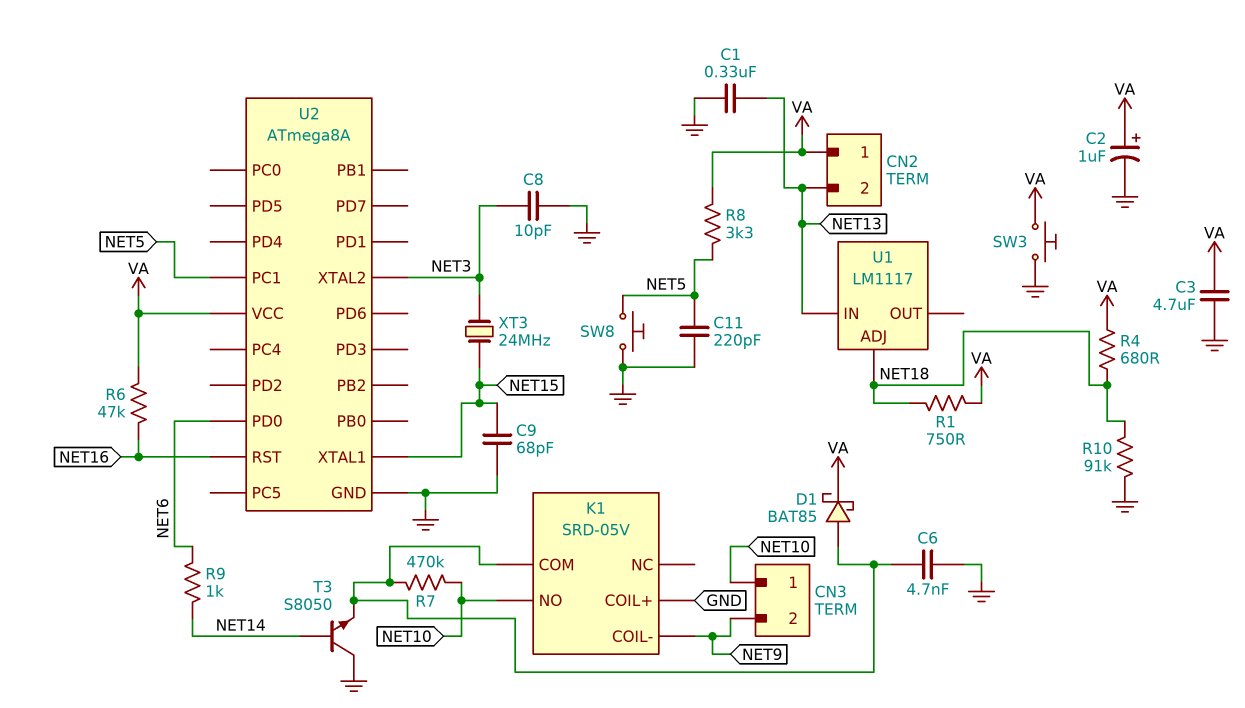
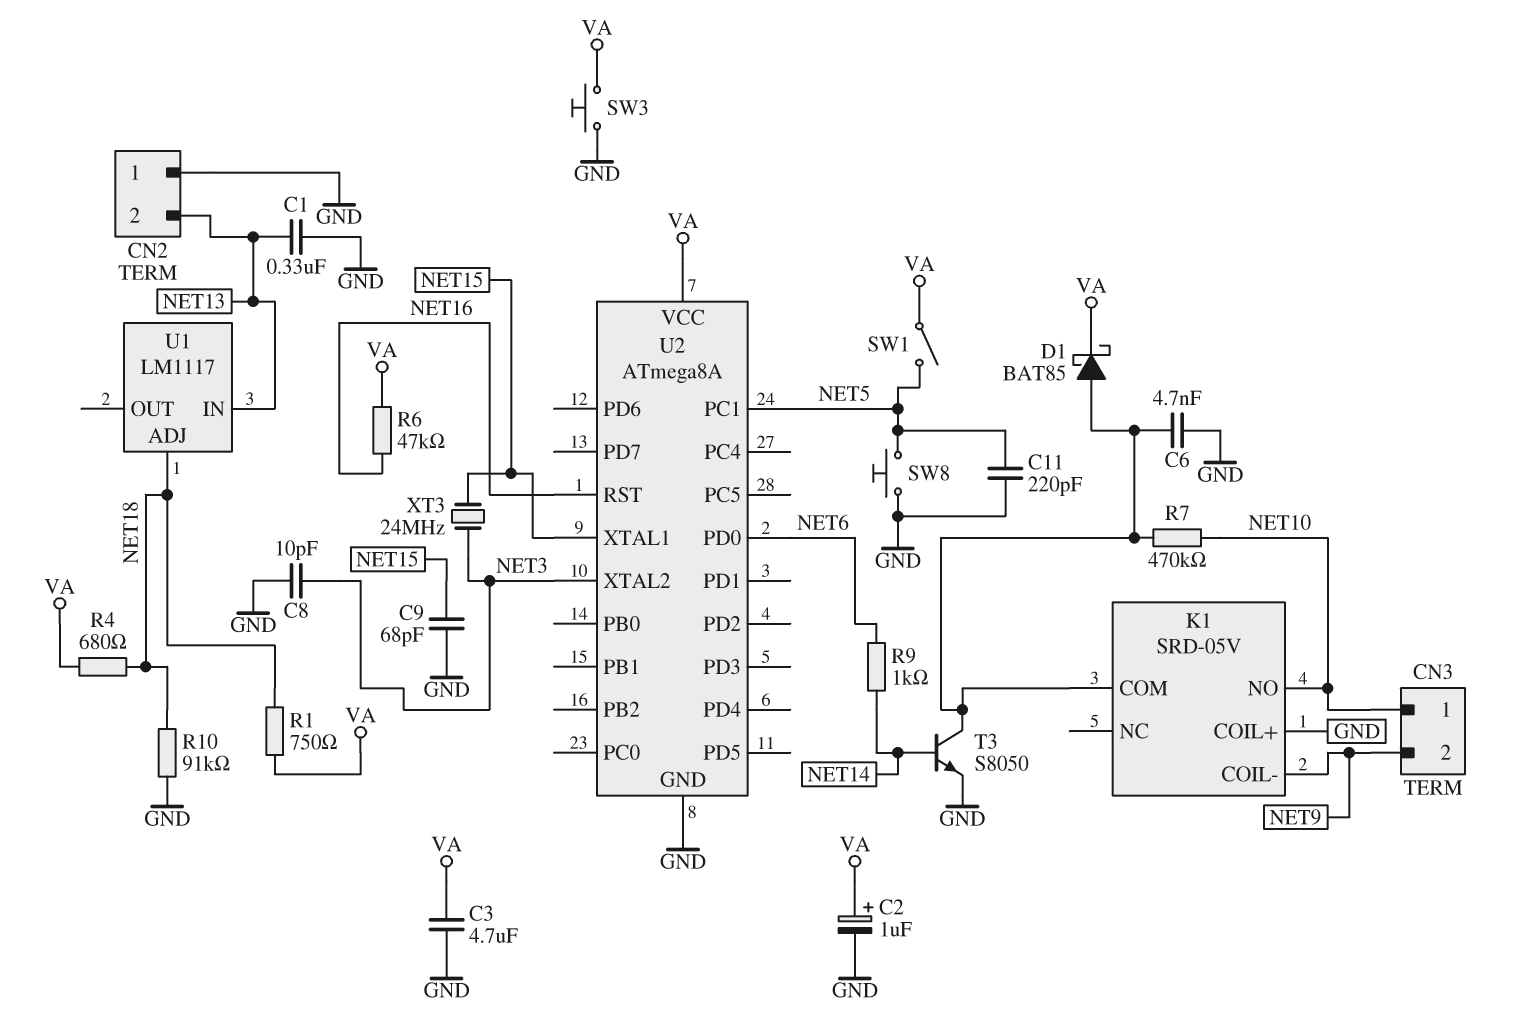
CN2 pin 1: VA -> GND
R8: 3.3k (NET5, VA) -> none
SW1: none -> switch (NET5, VA)
T3: NPN S8050 (B NET14, C GND, E K1/COM) -> NPN S8050 (B NET14, C K1/COM, E GND)

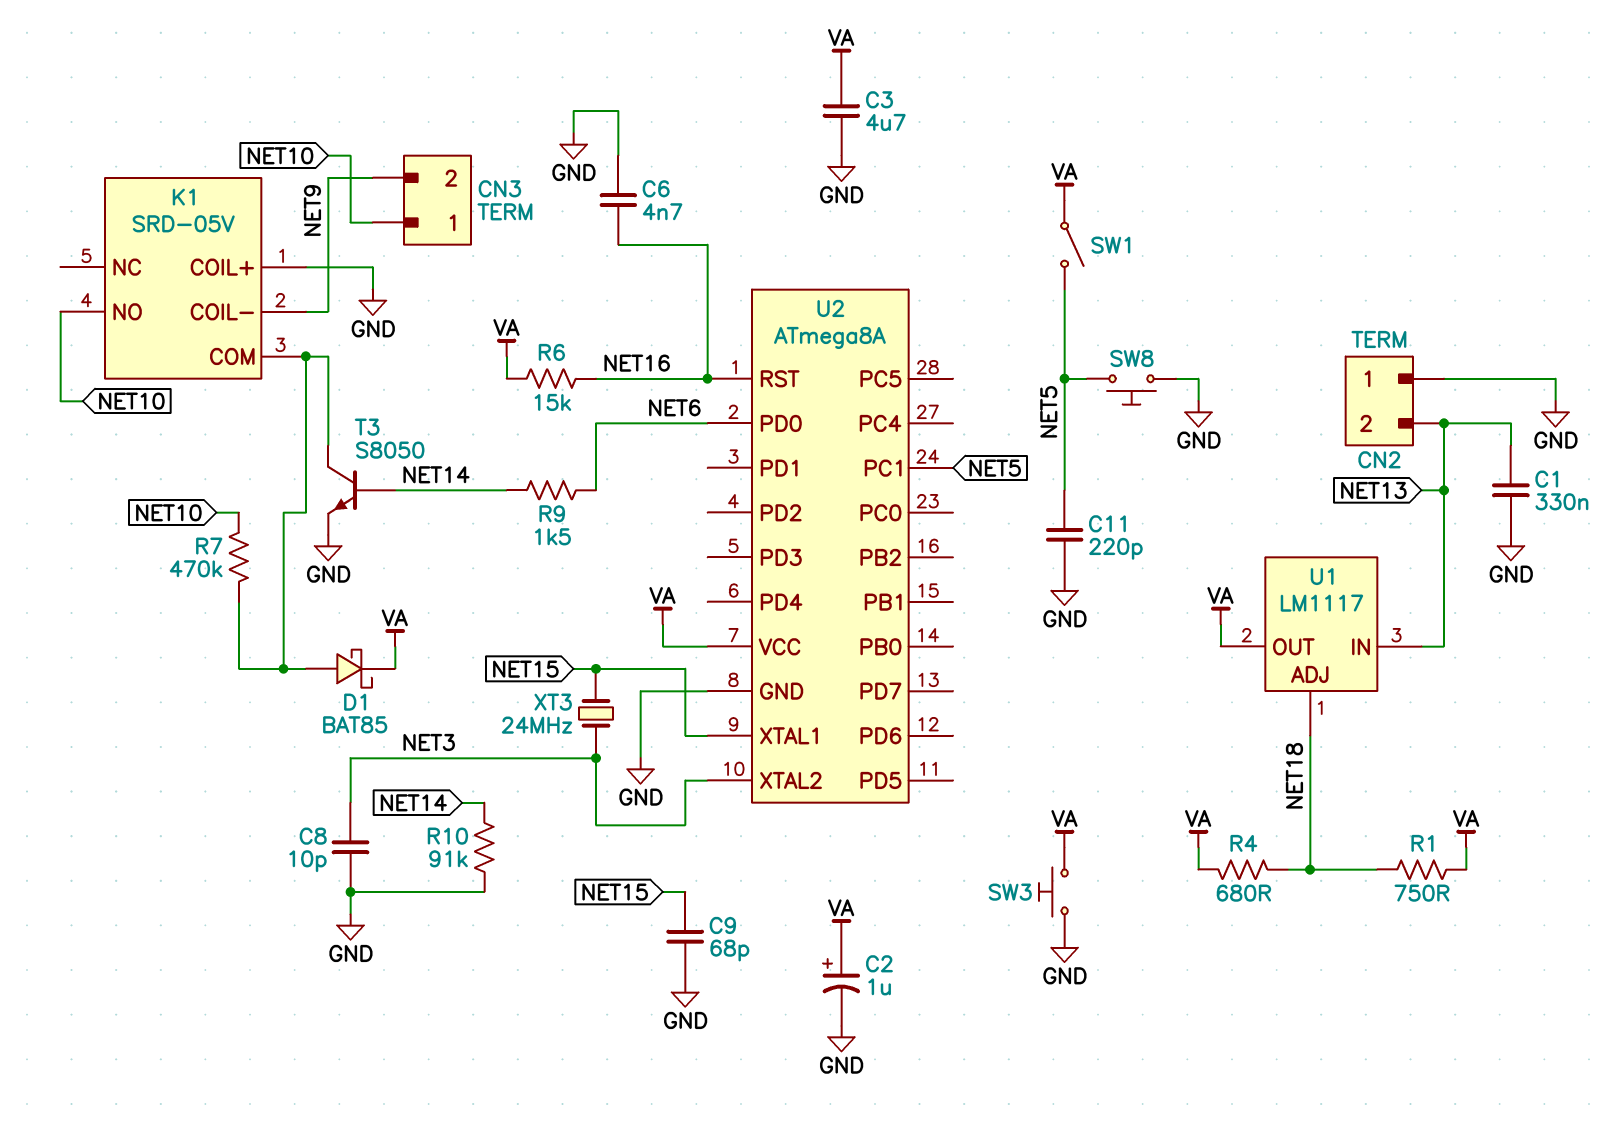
C6: 4.7nF (GND, K1/COM) -> 4.7nF (GND, NET16)
R6: 47k (NET16, VA) -> 15k (NET16, VA)
R9: 1k (NET6, NET14) -> 1.5k (NET6, NET14)
R10: 91k (GND, NET18) -> 91k (GND, NET14)
U1 pin OUT: none -> VA

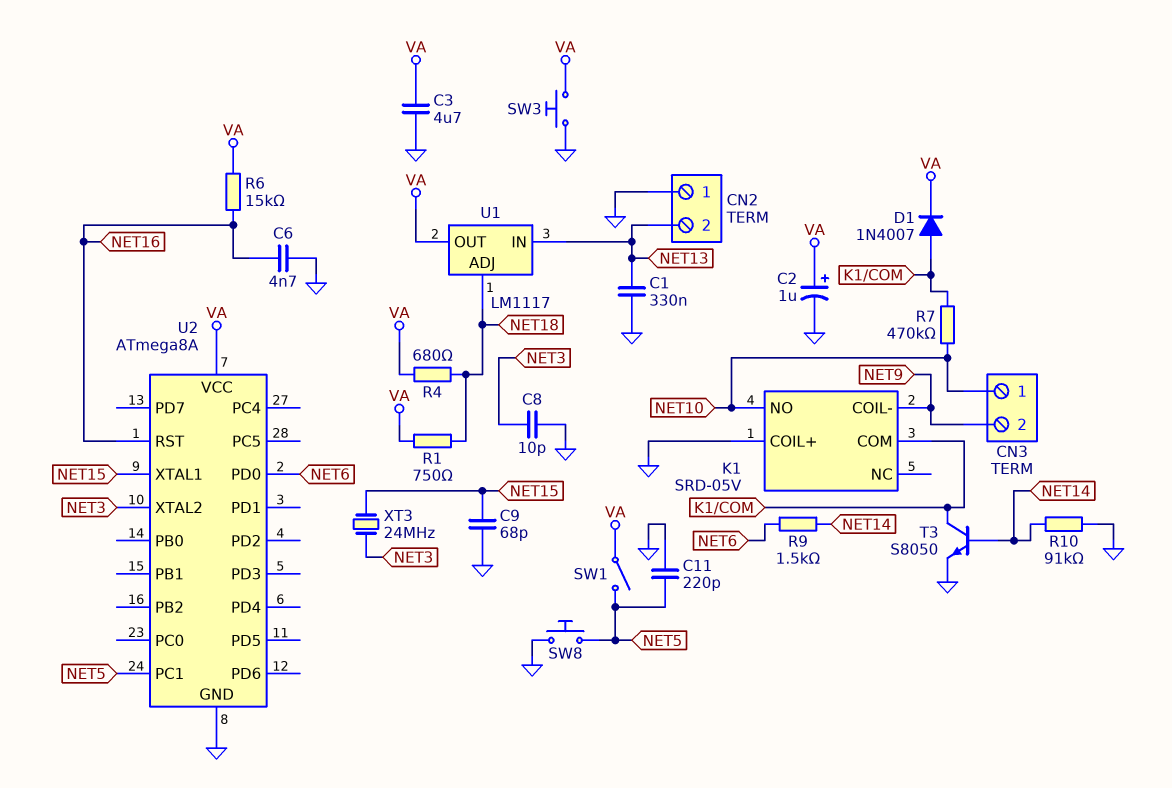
D1: schottky BAT85 (A K1/COM, K VA) -> diode 1N4007 (A K1/COM, K VA)

